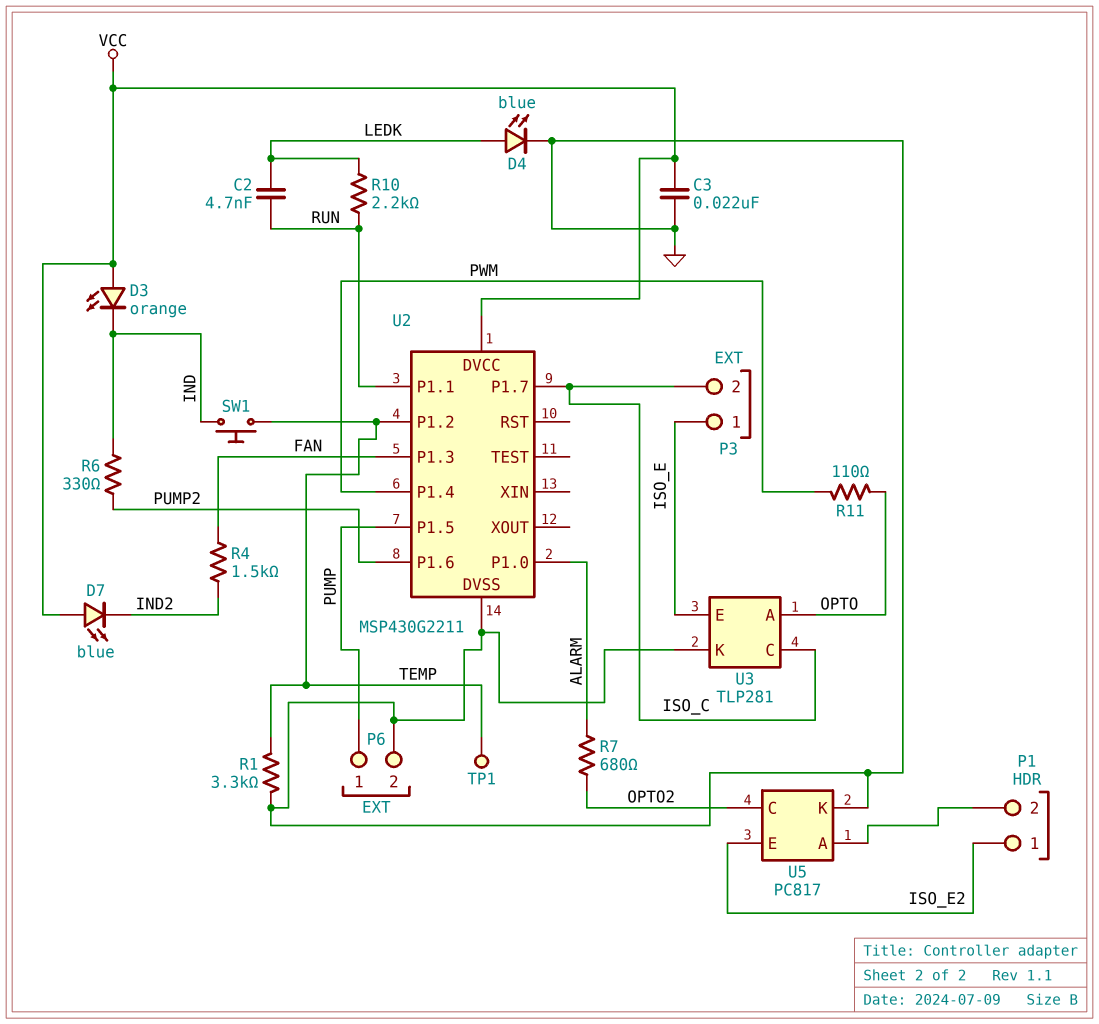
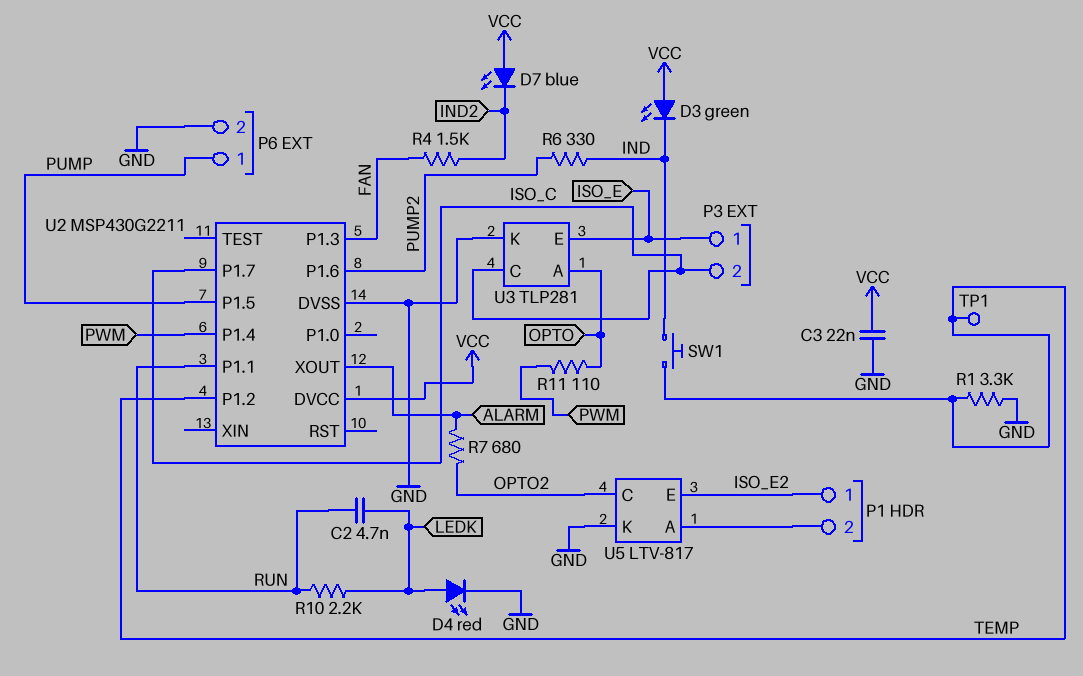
D3: LED orange (A VCC, K IND) -> LED green (A VCC, K IND)
D4: LED blue (A LEDK, K GND) -> LED red (A LEDK, K GND)
U2 pin P1.0: ALARM -> none
U2 pin XOUT: none -> ALARM
U5: PC817 -> LTV-817

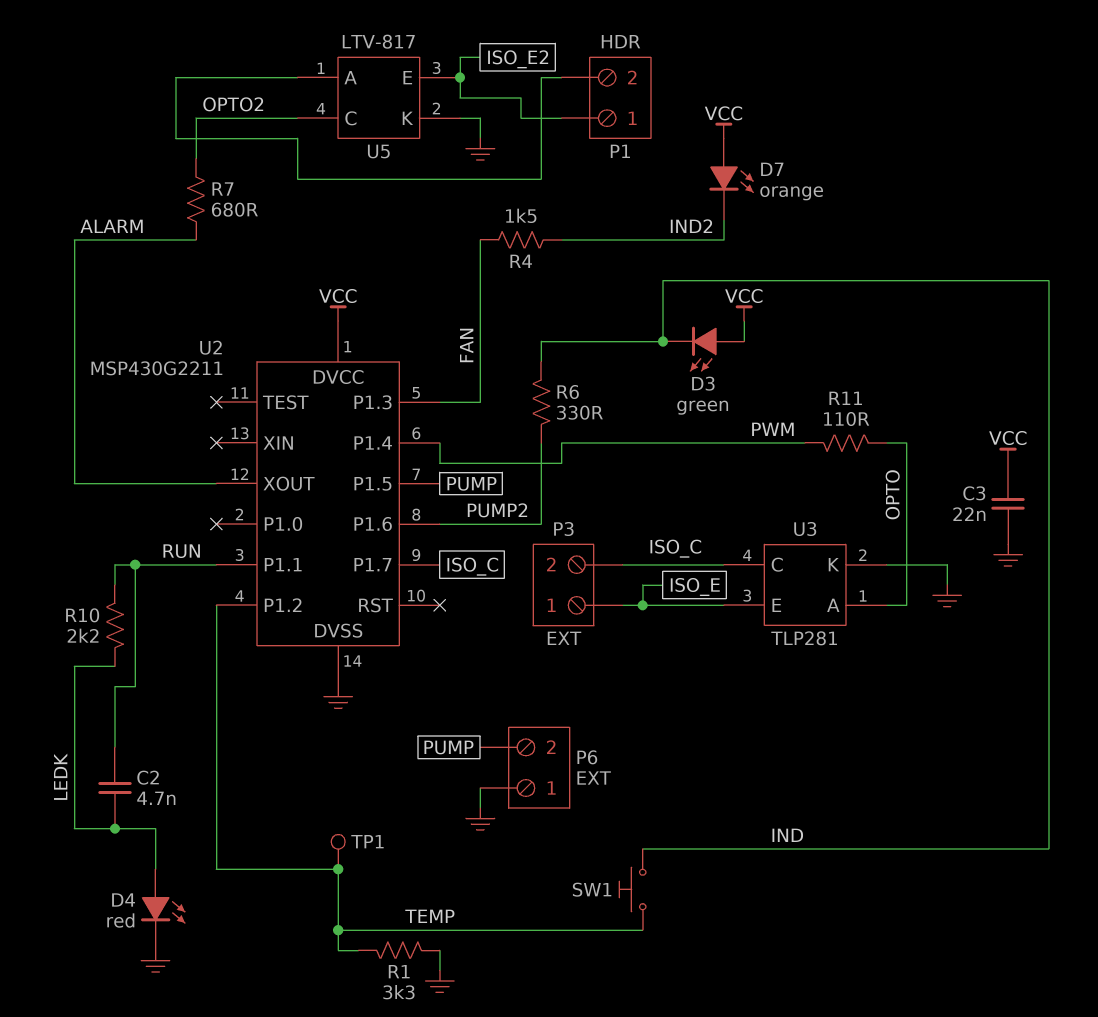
D7: LED blue (A VCC, K IND2) -> LED orange (A VCC, K IND2)
P6 pin 1: PUMP -> GND
P6 pin 2: GND -> PUMP

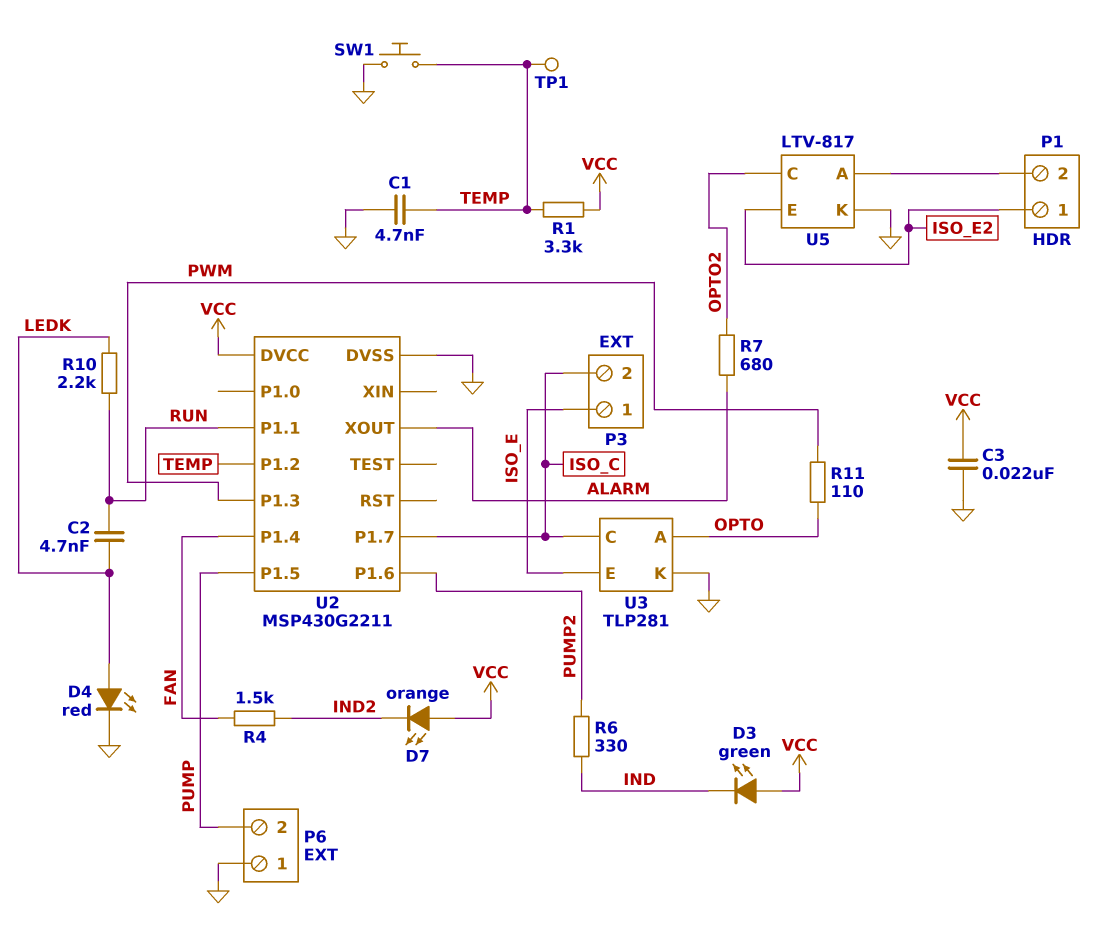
C1: none -> 4.7nF (GND, TEMP)
R1: 3.3k (GND, TEMP) -> 3.3k (TEMP, VCC)
SW1: button (IND, TEMP) -> button (GND, TEMP)
U2 pin P1.3: FAN -> PWM
U2 pin P1.4: PWM -> FAN

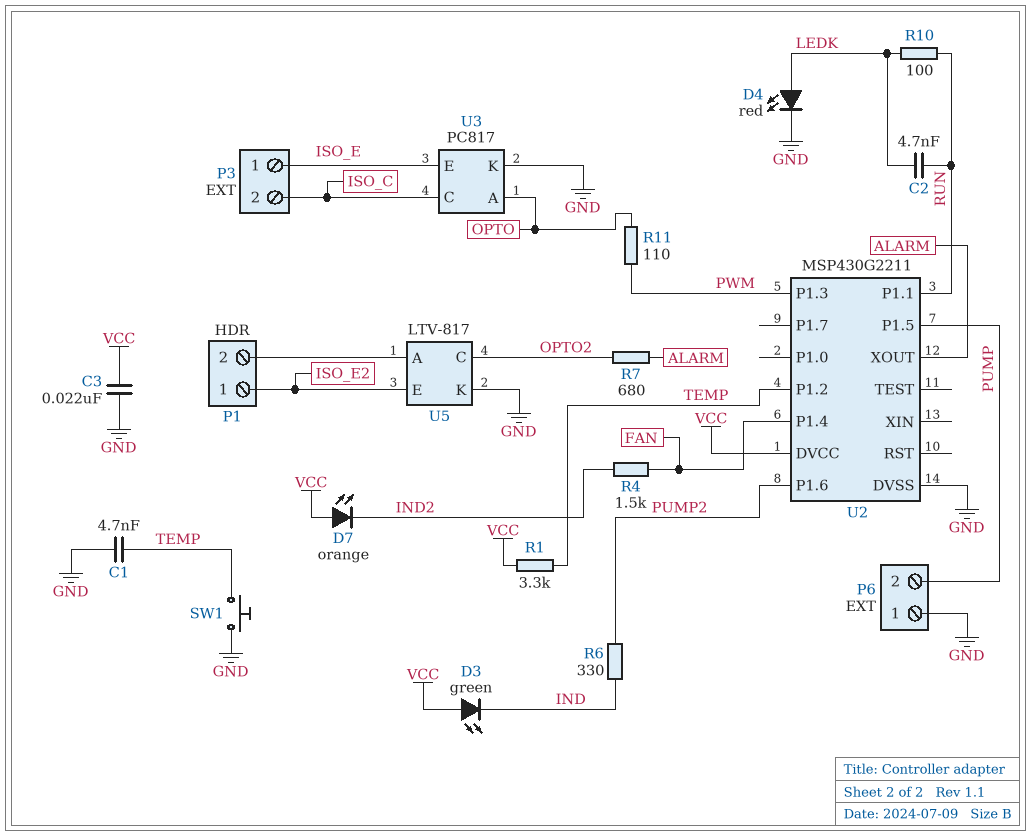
R10: 2.2k (LEDK, RUN) -> 100 (LEDK, RUN)
TP1: test point (TEMP) -> none
U2 pin P1.7: ISO_C -> none
U3: TLP281 -> PC817

